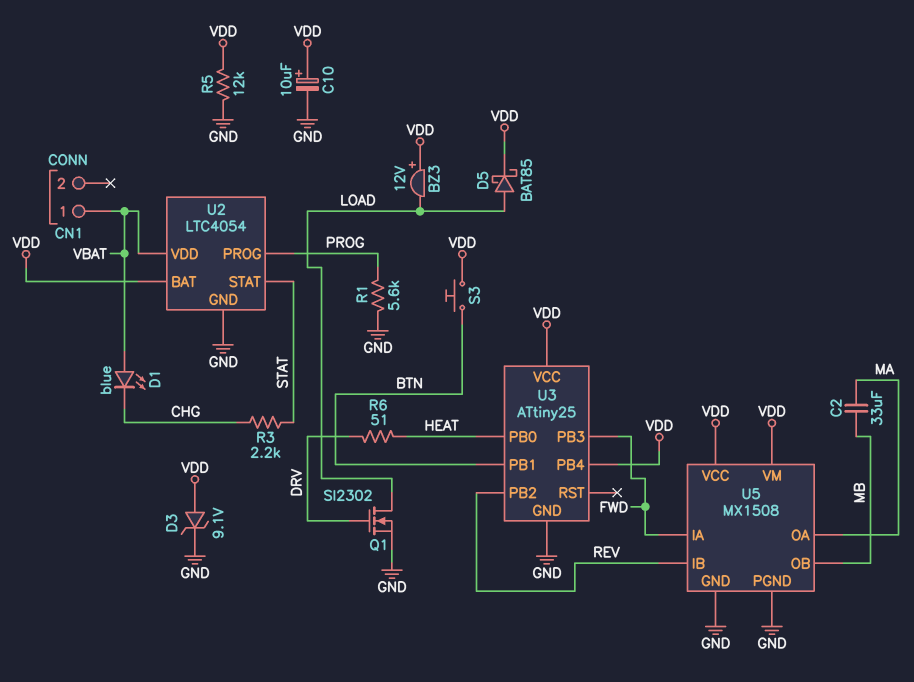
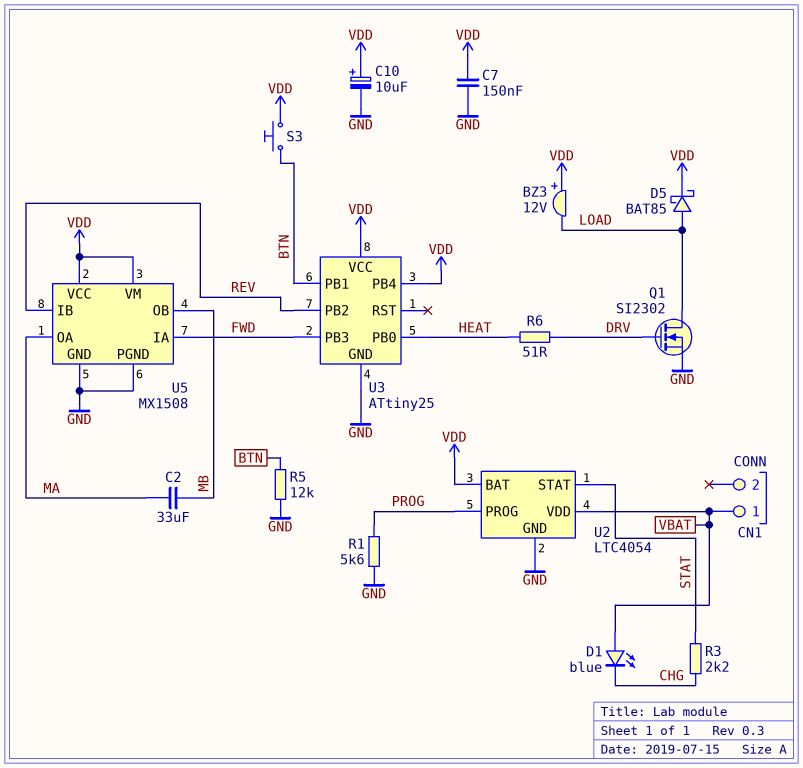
C7: none -> 150nF (GND, VDD)
D3: zener 9.1V (A VDD, K GND) -> none
R5: 12k (GND, VDD) -> 12k (BTN, GND)

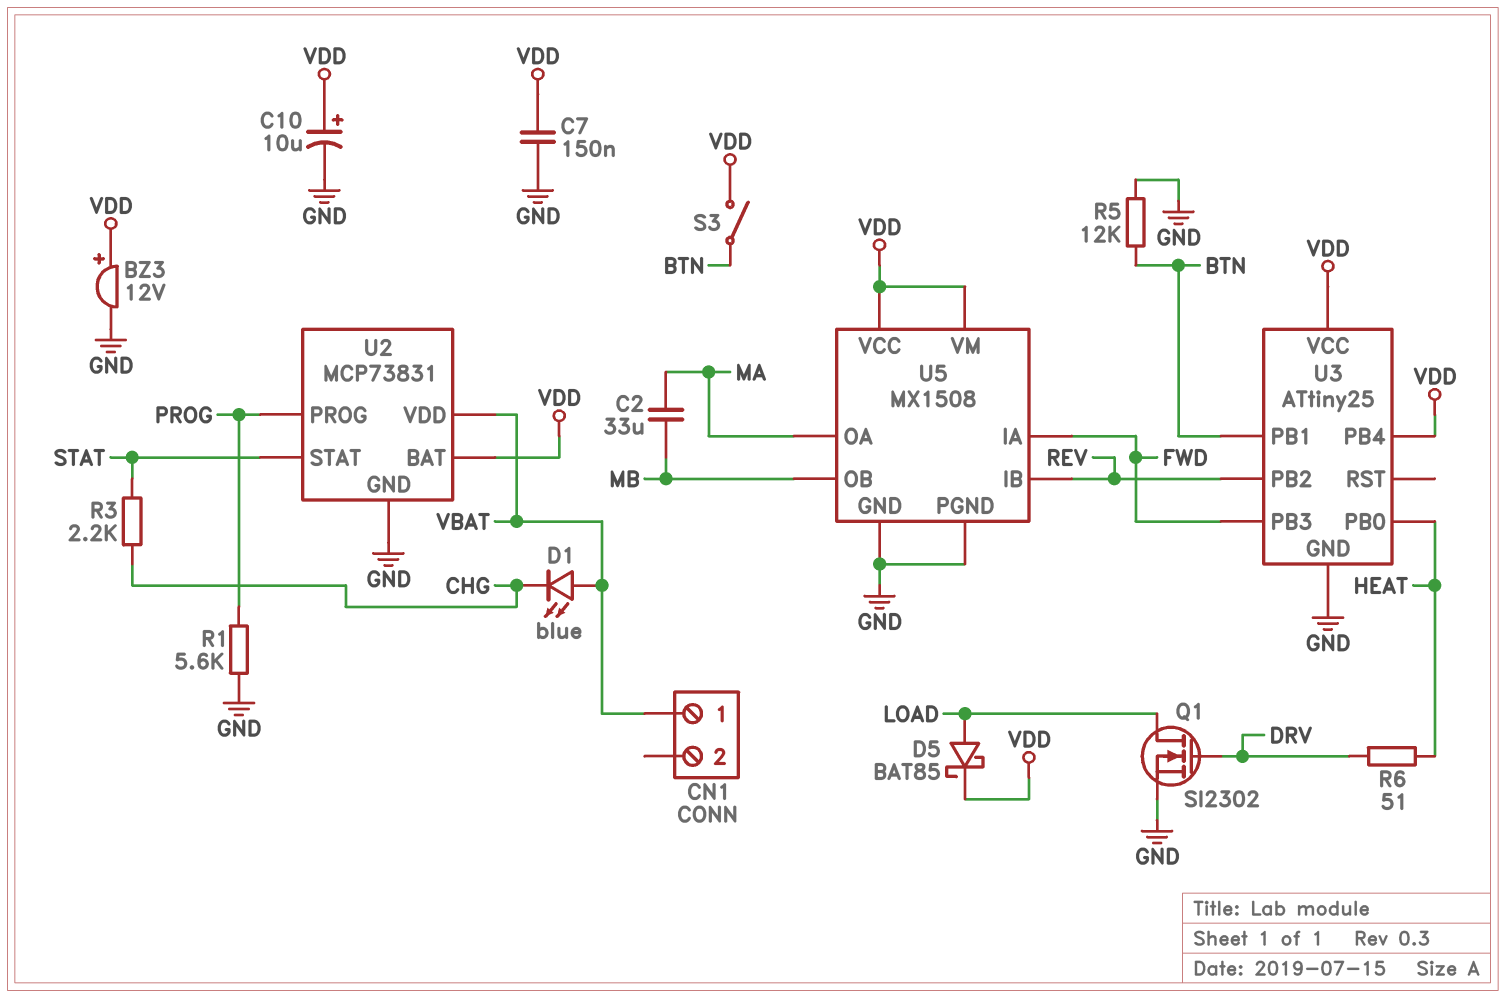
BZ3: buzzer 12V (plus VDD, minus LOAD) -> buzzer 12V (plus VDD, minus GND)
S3: button (BTN, VDD) -> switch (BTN, VDD)
U2: LTC4054 -> MCP73831

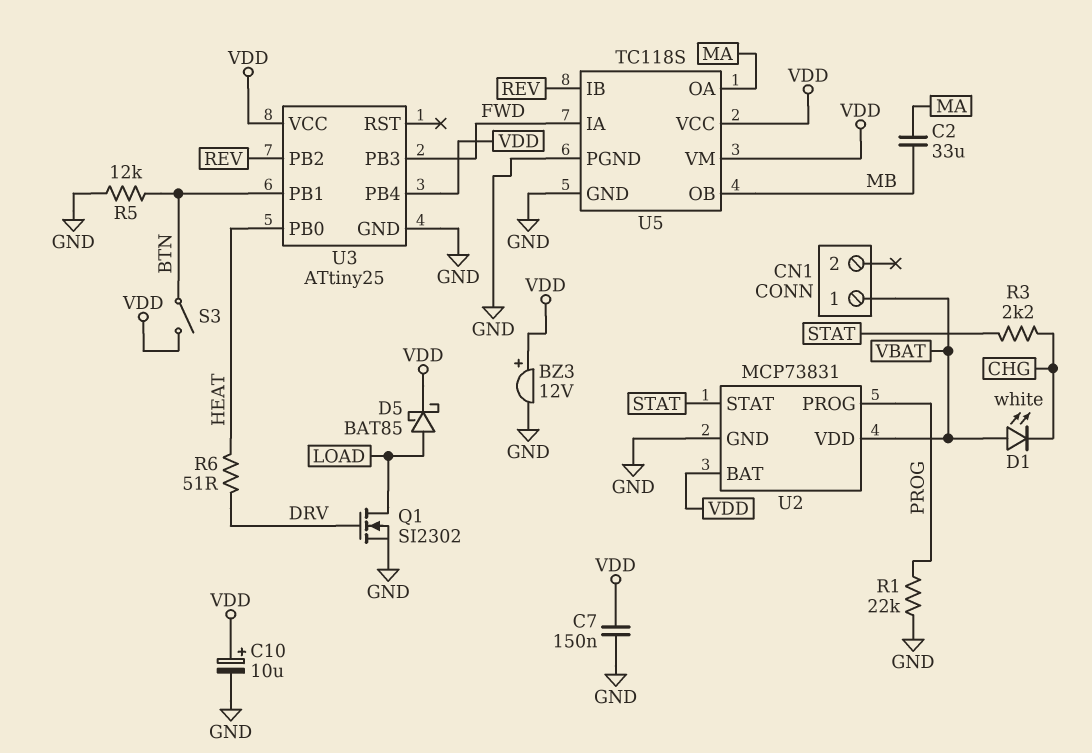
D1: LED blue (A VBAT, K CHG) -> LED white (A VBAT, K CHG)
R1: 5.6k (GND, PROG) -> 22k (GND, PROG)
U5: MX1508 -> TC118S

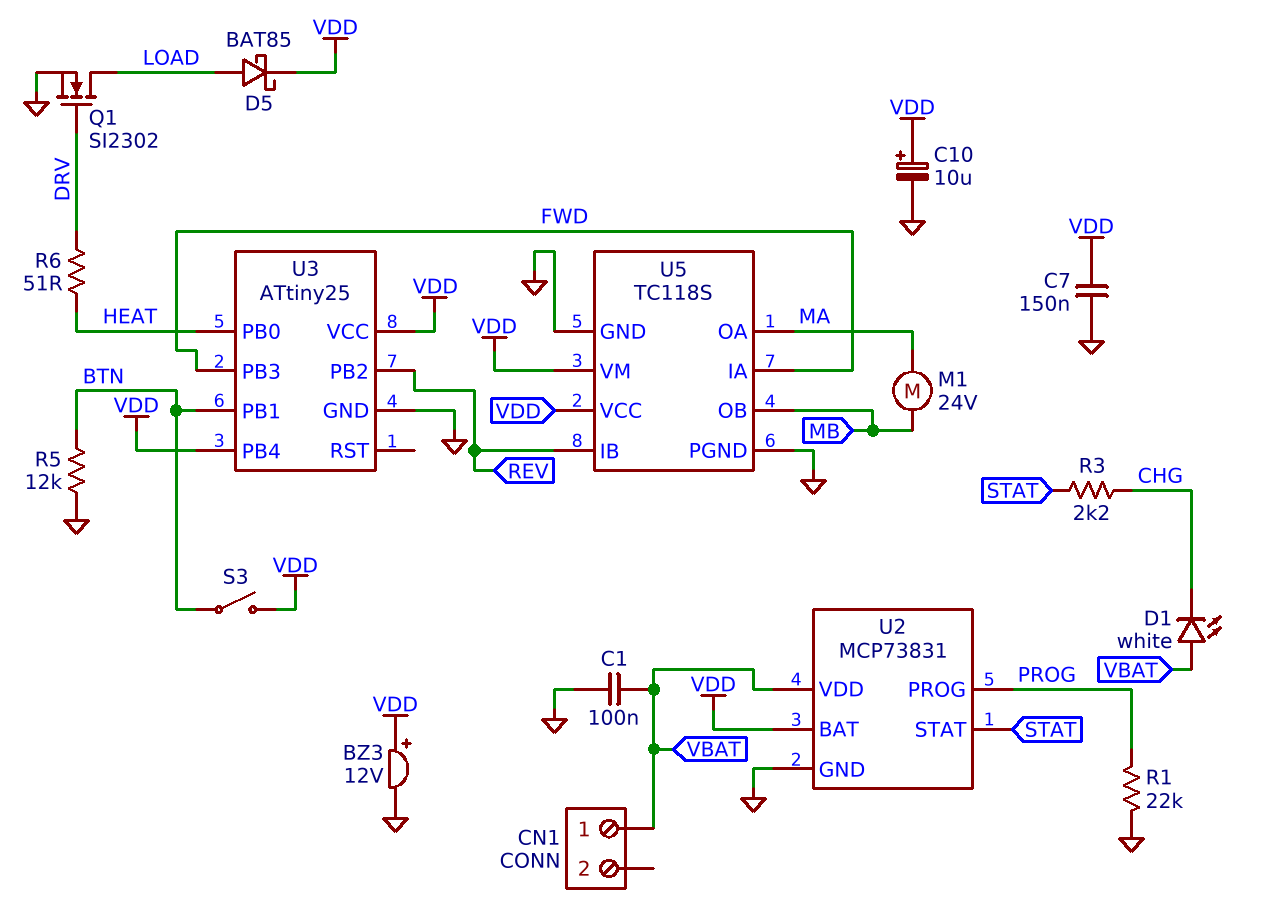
C1: none -> 100nF (GND, VBAT)
C2: 33uF (MA, MB) -> none
M1: none -> motor 24V (MA, MB)

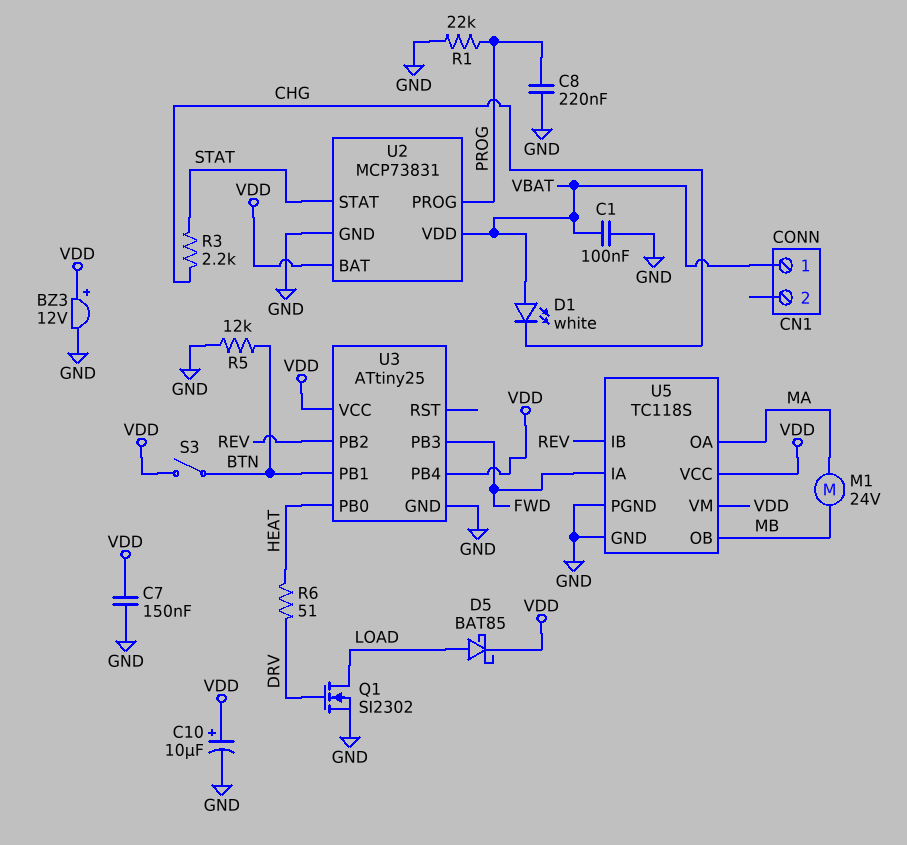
C8: none -> 220nF (GND, PROG)

